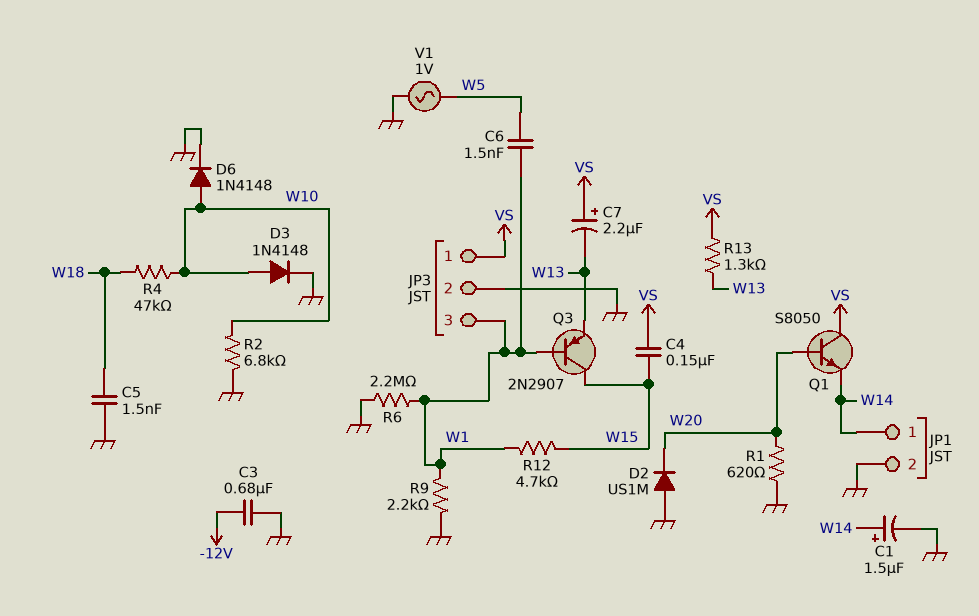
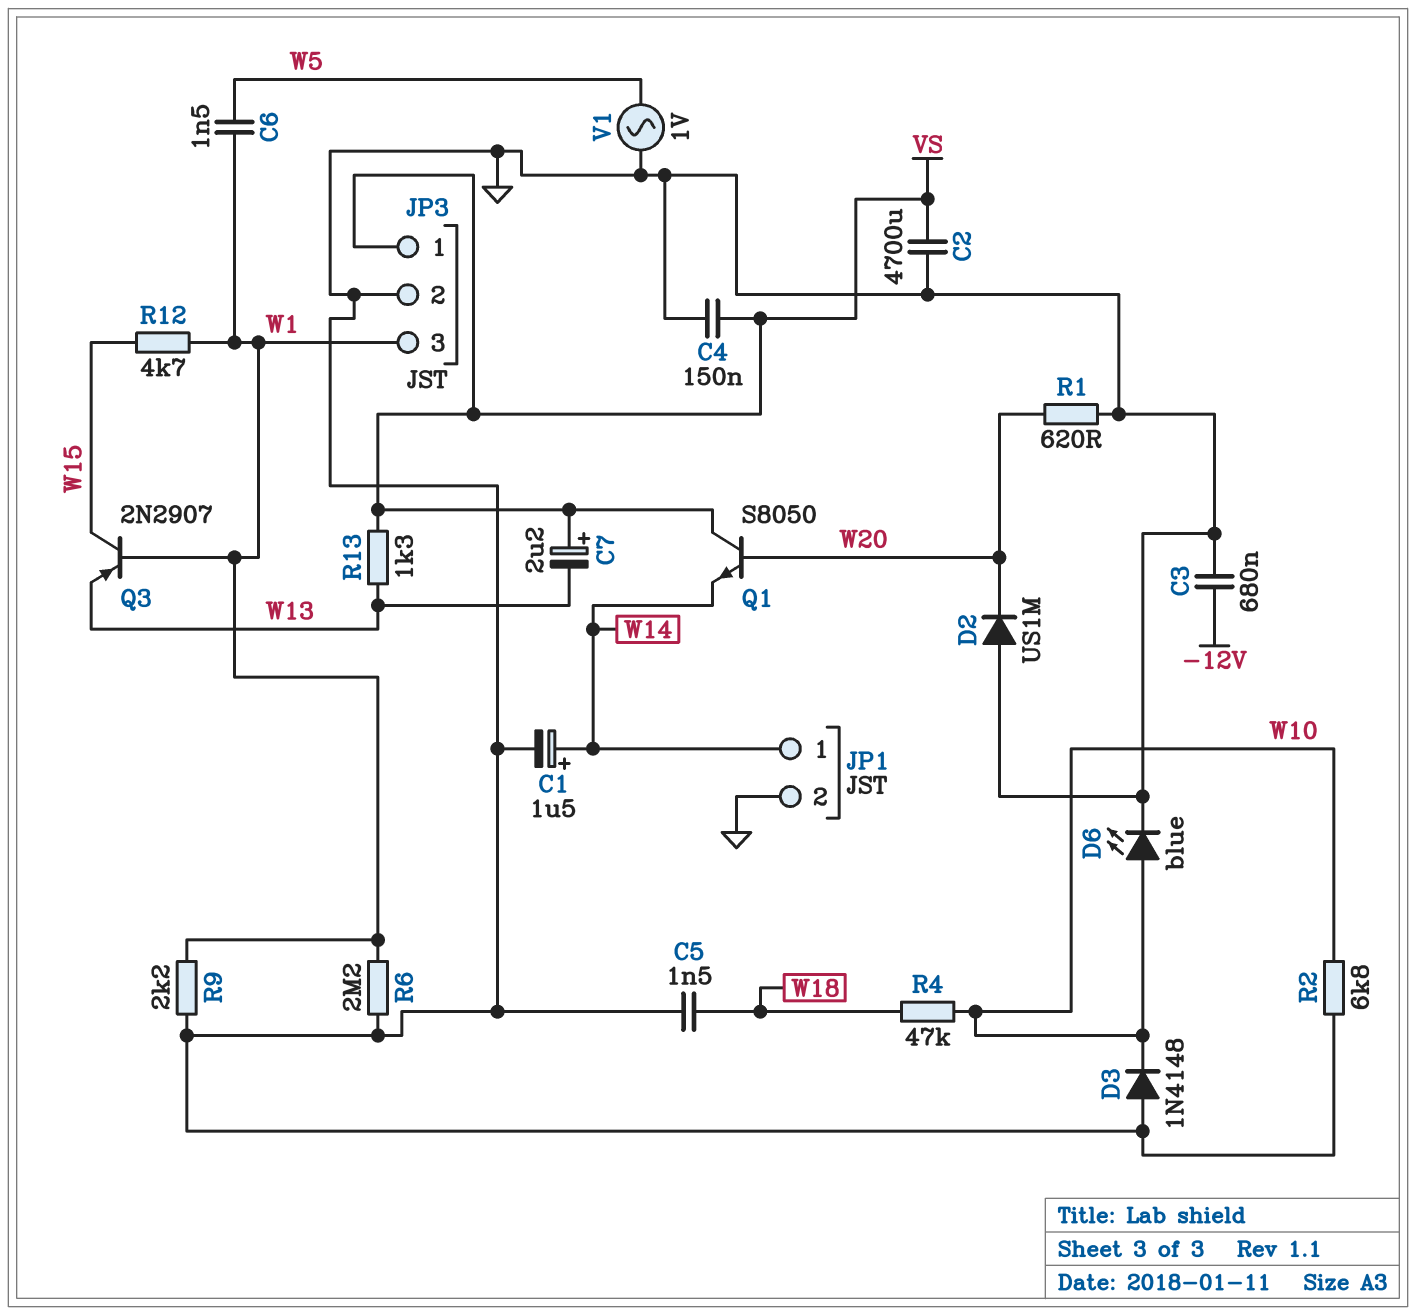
C2: none -> 4700uF (GND, VS)
C4: 150nF (VS, W15) -> 150nF (GND, VS)
D3: diode 1N4148 (A W10, K GND) -> diode 1N4148 (A GND, K W10)
D6: diode 1N4148 (A W10, K GND) -> LED blue (A W10, K GND)

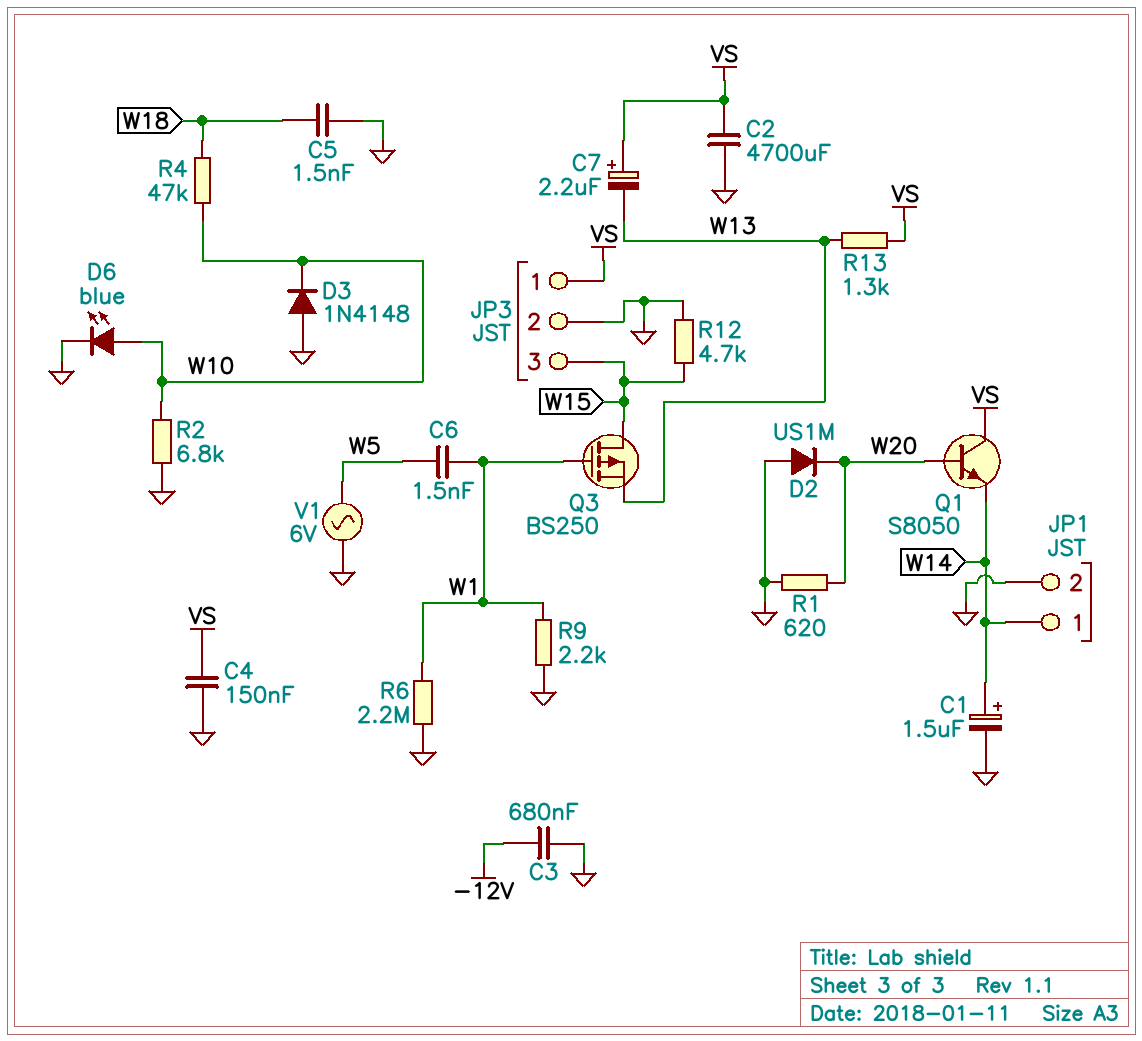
JP3 pin 3: W1 -> W15
Q3: PNP 2N2907 (B W1, C W15, E W13) -> PMOS BS250 (G W1, D W15, S W13)
R12: 4.7k (W1, W15) -> 4.7k (GND, W15)
V1: AC 1V (GND, W5) -> AC 6V (GND, W5)

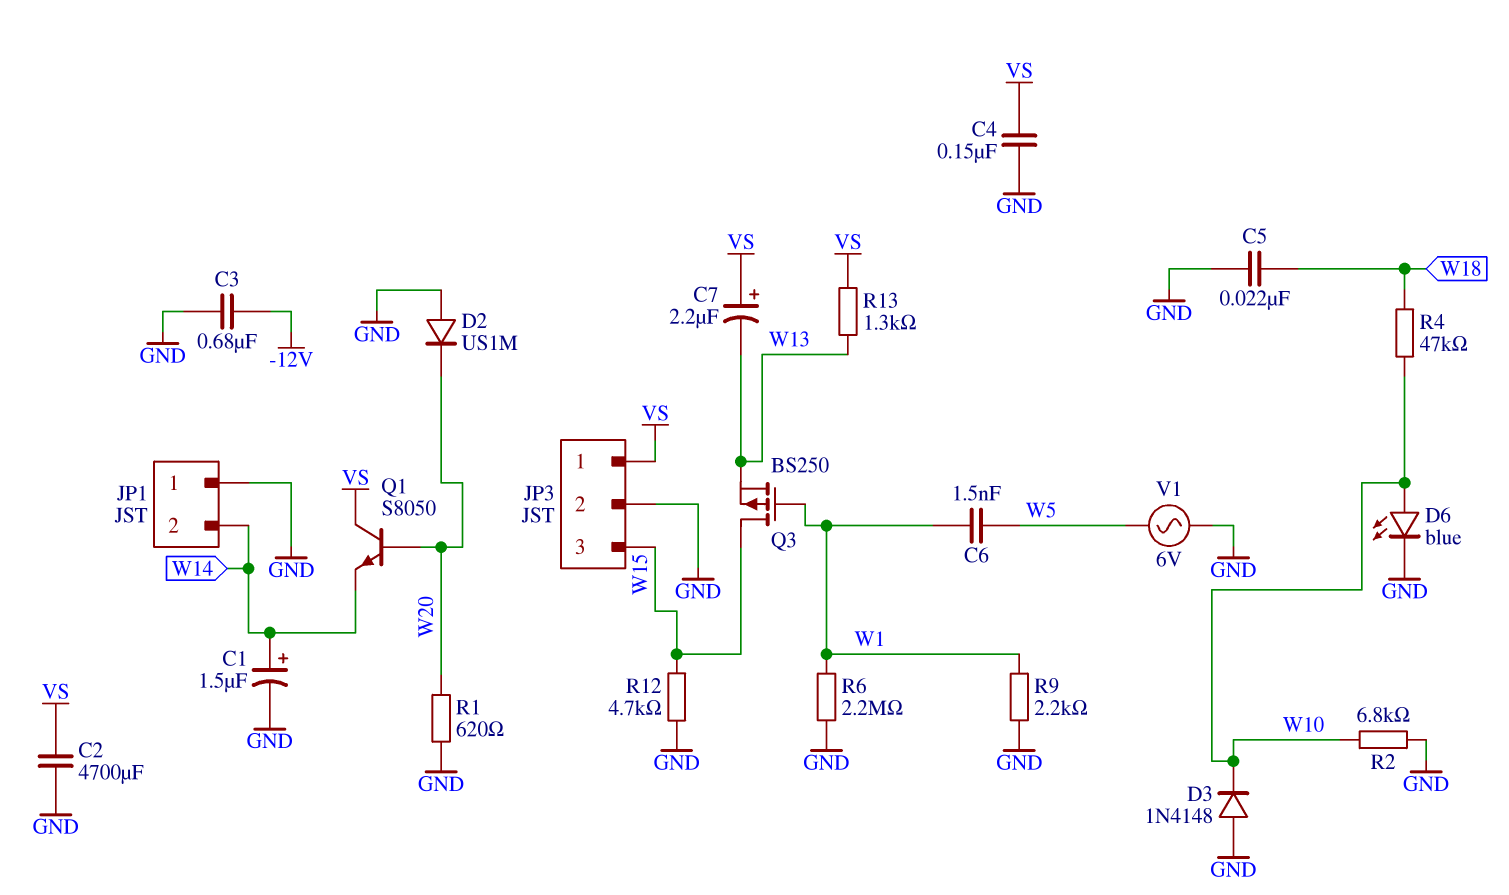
C5: 1.5nF (GND, W18) -> 22nF (GND, W18)
JP1 pin 1: W14 -> GND
JP1 pin 2: GND -> W14

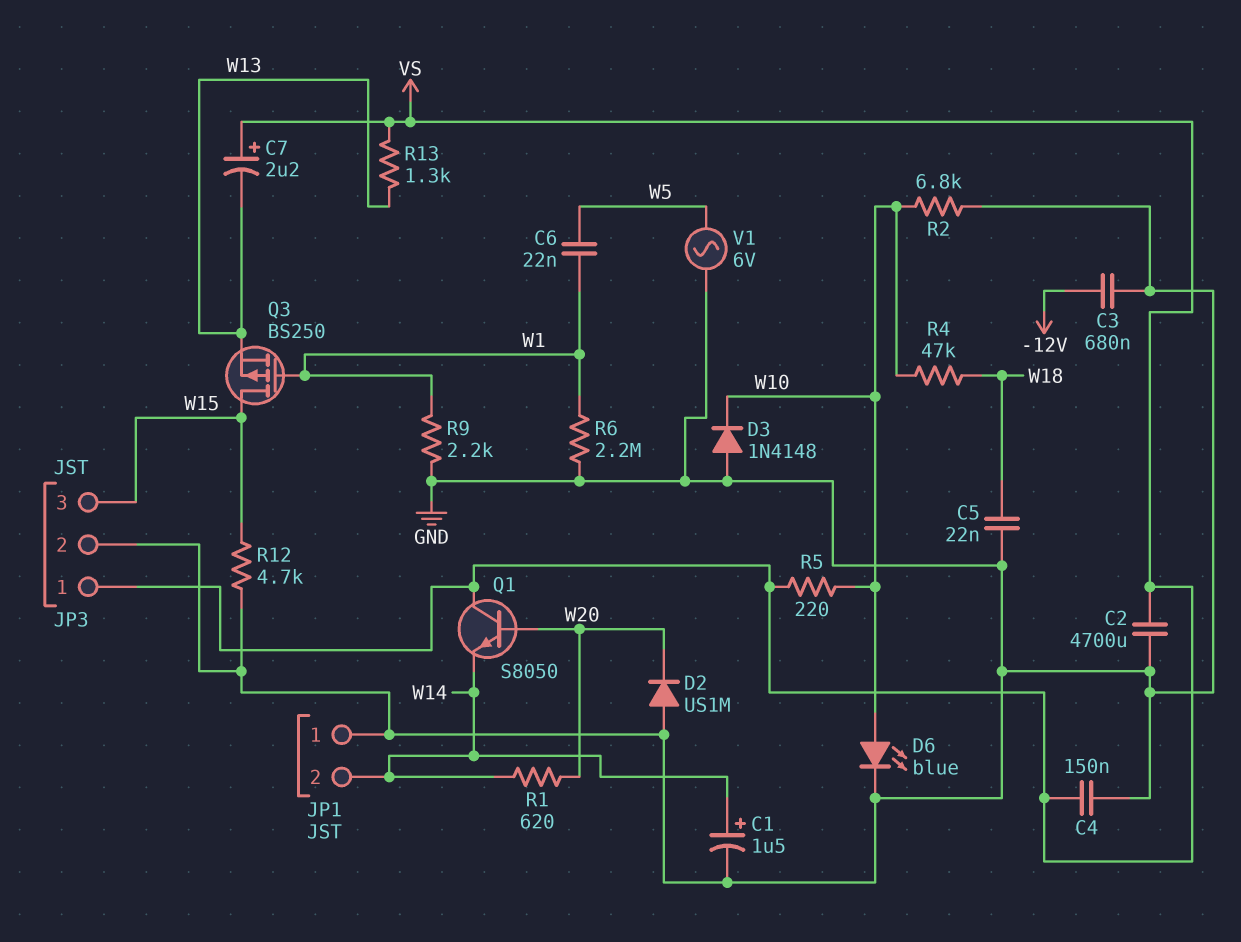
C6: 1.5nF (W1, W5) -> 22nF (W1, W5)
R1: 620 (GND, W20) -> 620 (W14, W20)
R5: none -> 220 (VS, W10)

